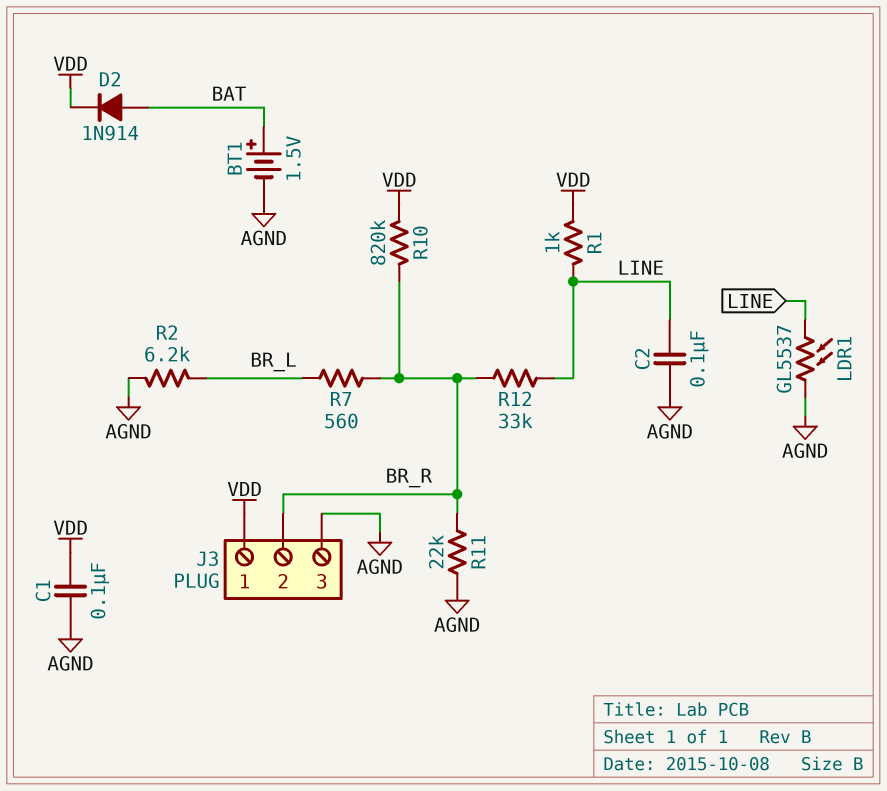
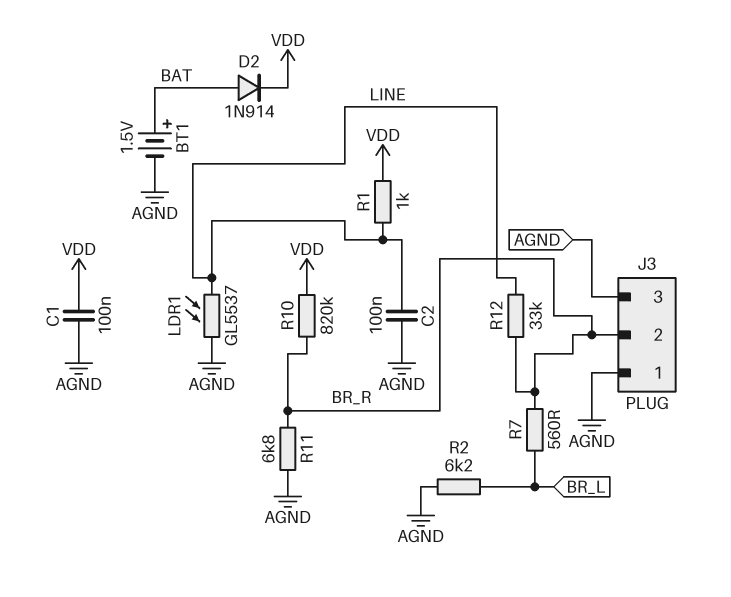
J3 pin 1: VDD -> AGND
R11: 22k (AGND, BR_R) -> 6.8k (AGND, BR_R)

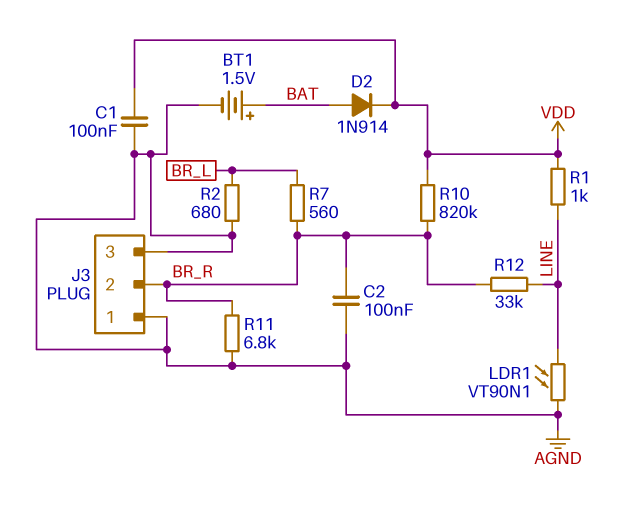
C2: 100nF (AGND, LINE) -> 100nF (AGND, BR_R)
LDR1: GL5537 (AGND, LINE) -> VT90N1 (AGND, LINE)
R2: 6.2k (AGND, BR_L) -> 680 (AGND, BR_L)

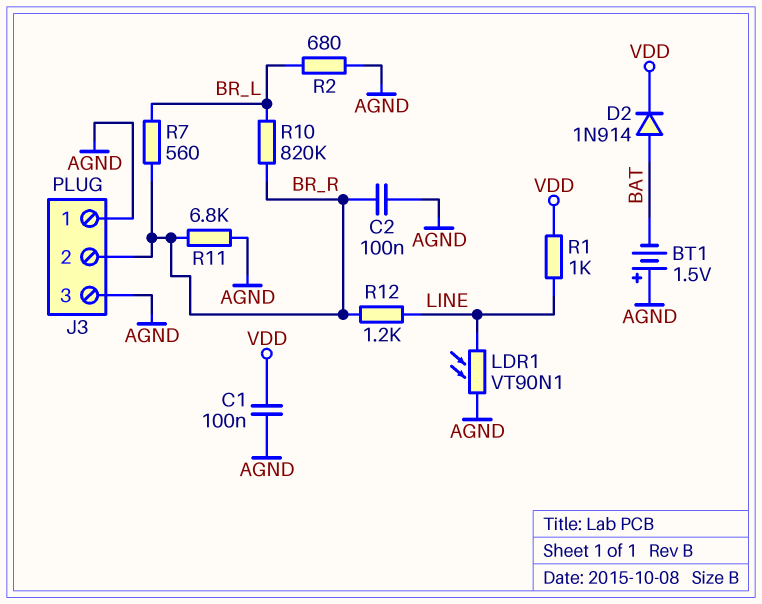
BT1: 1.5V (plus BAT, minus AGND) -> 1.5V (plus AGND, minus BAT)
R10: 820k (BR_R, VDD) -> 820k (BR_L, BR_R)
R12: 33k (BR_R, LINE) -> 1.2k (BR_R, LINE)

